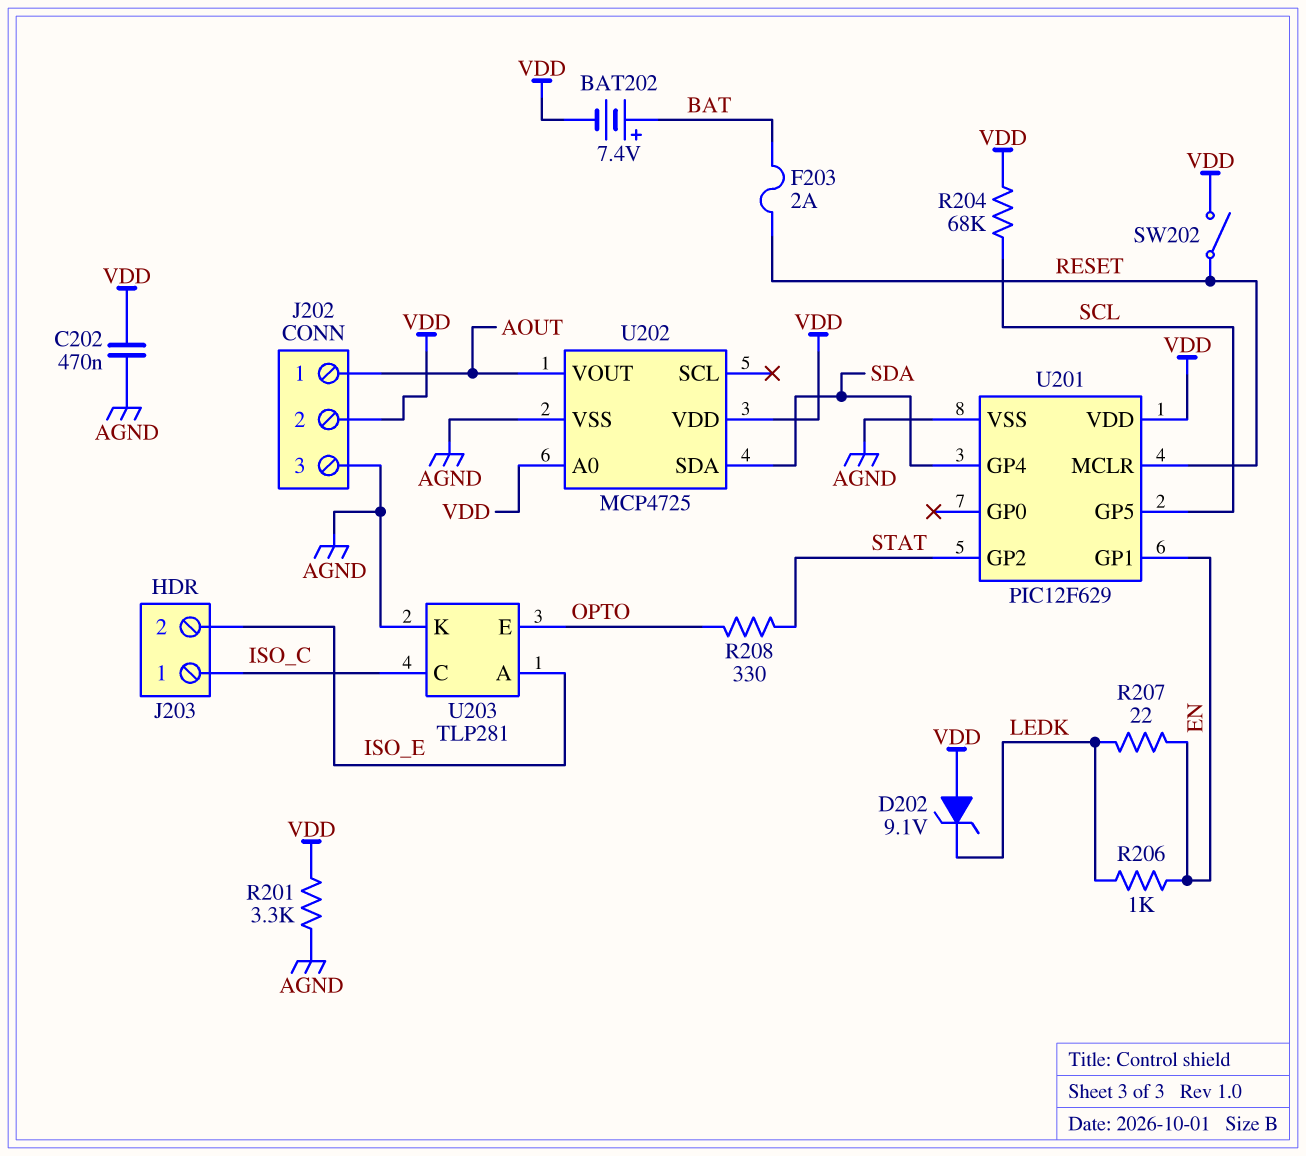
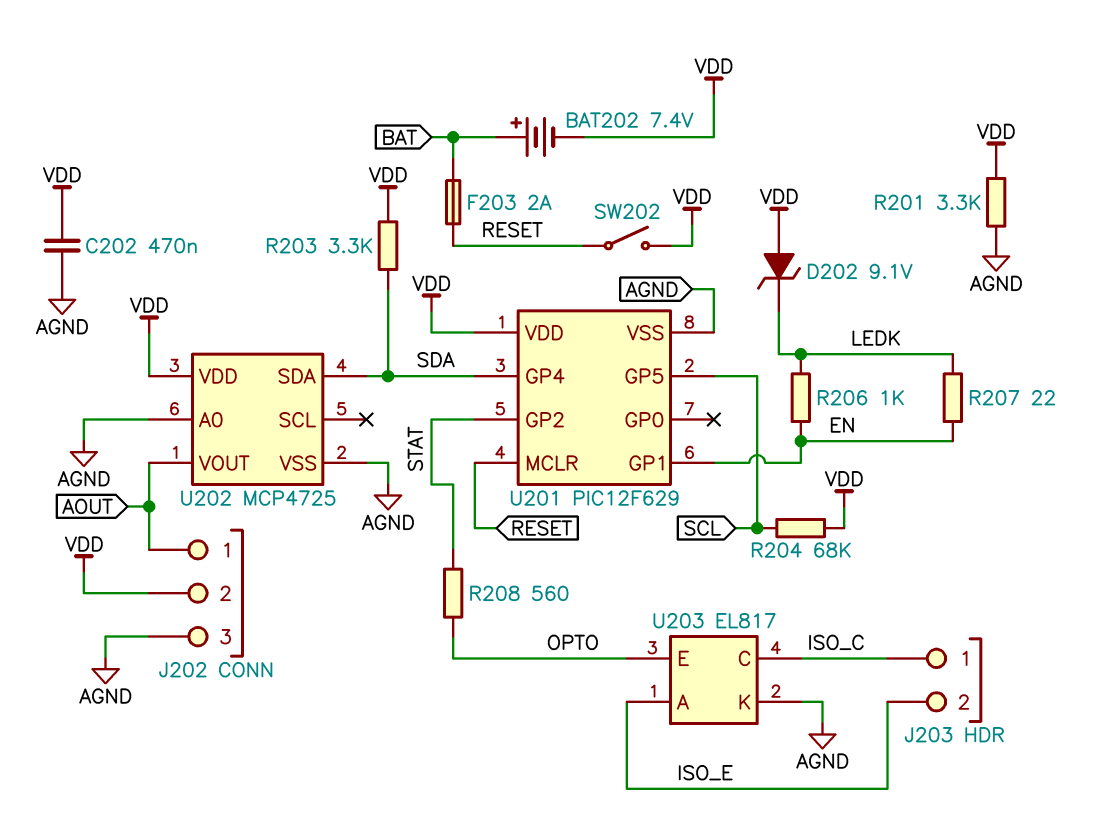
R203: none -> 3.3k (SDA, VDD)
R208: 330 (OPTO, STAT) -> 560 (OPTO, STAT)
U202 pin A0: VDD -> AGND
U203: TLP281 -> EL817

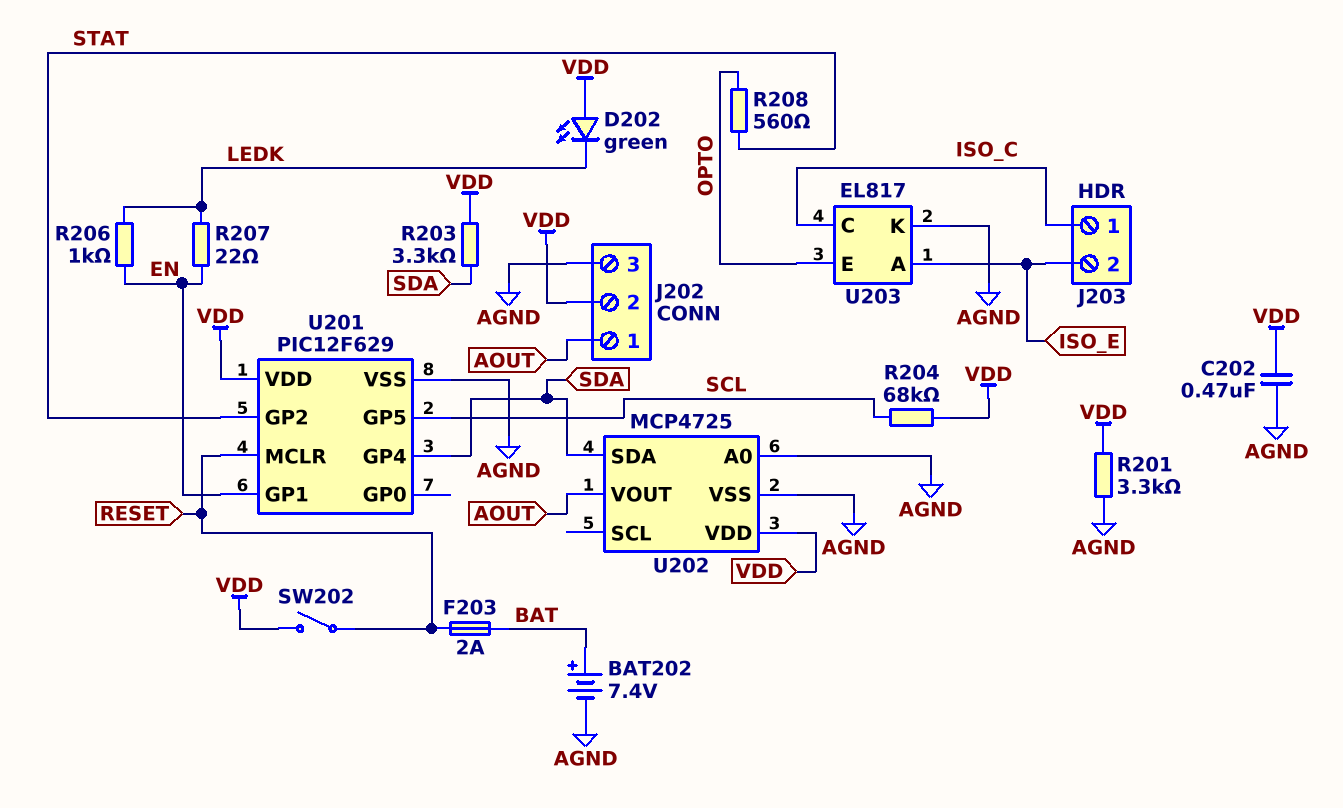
BAT202: 7.4V (plus BAT, minus VDD) -> 7.4V (plus BAT, minus AGND)
D202: zener 9.1V (A VDD, K LEDK) -> LED green (A VDD, K LEDK)

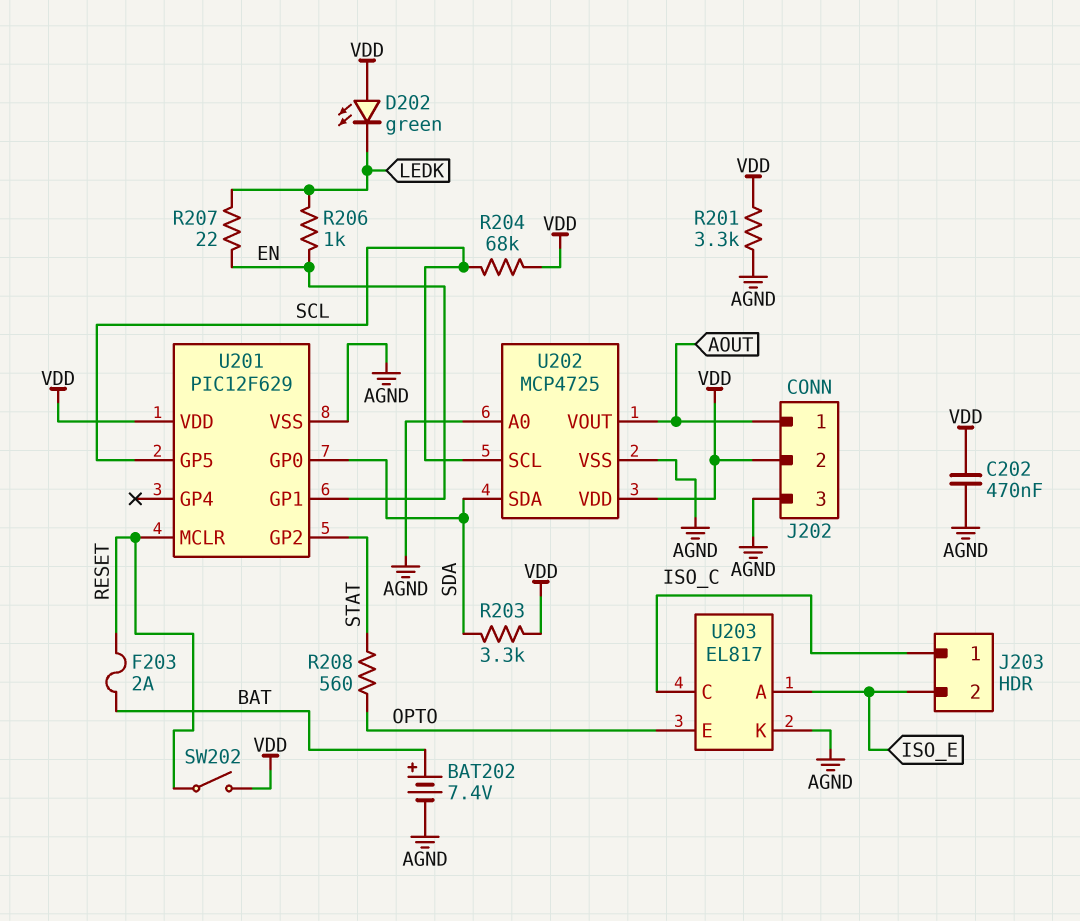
U201 pin GP0: none -> SDA
U201 pin GP4: SDA -> none
U202 pin SCL: none -> SCL

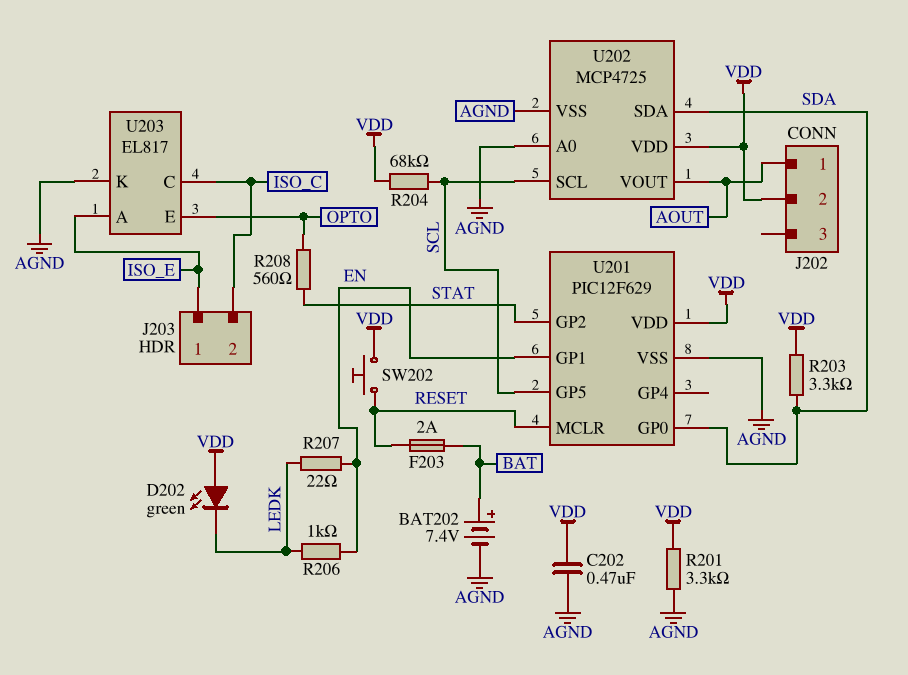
J202 pin 3: AGND -> none
J203 pin 1: ISO_C -> ISO_E
J203 pin 2: ISO_E -> ISO_C
SW202: switch (RESET, VDD) -> button (RESET, VDD)

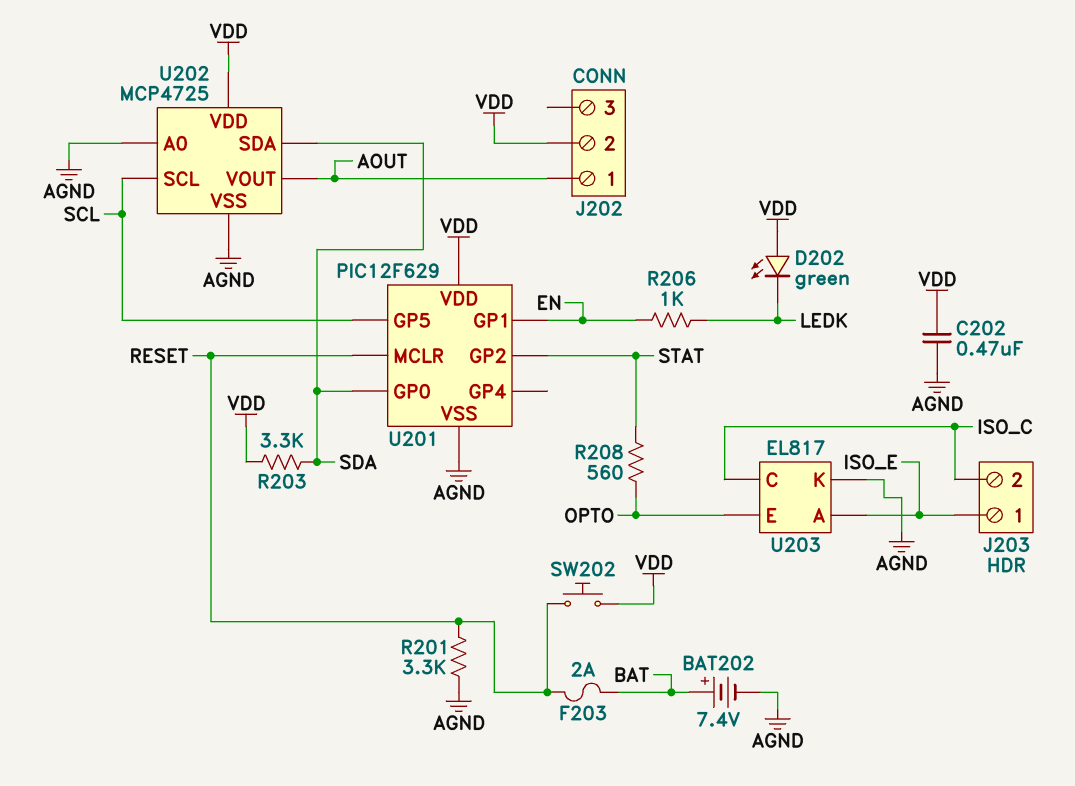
R201: 3.3k (AGND, VDD) -> 3.3k (AGND, RESET)
R204: 68k (SCL, VDD) -> none
R207: 22 (EN, LEDK) -> none

